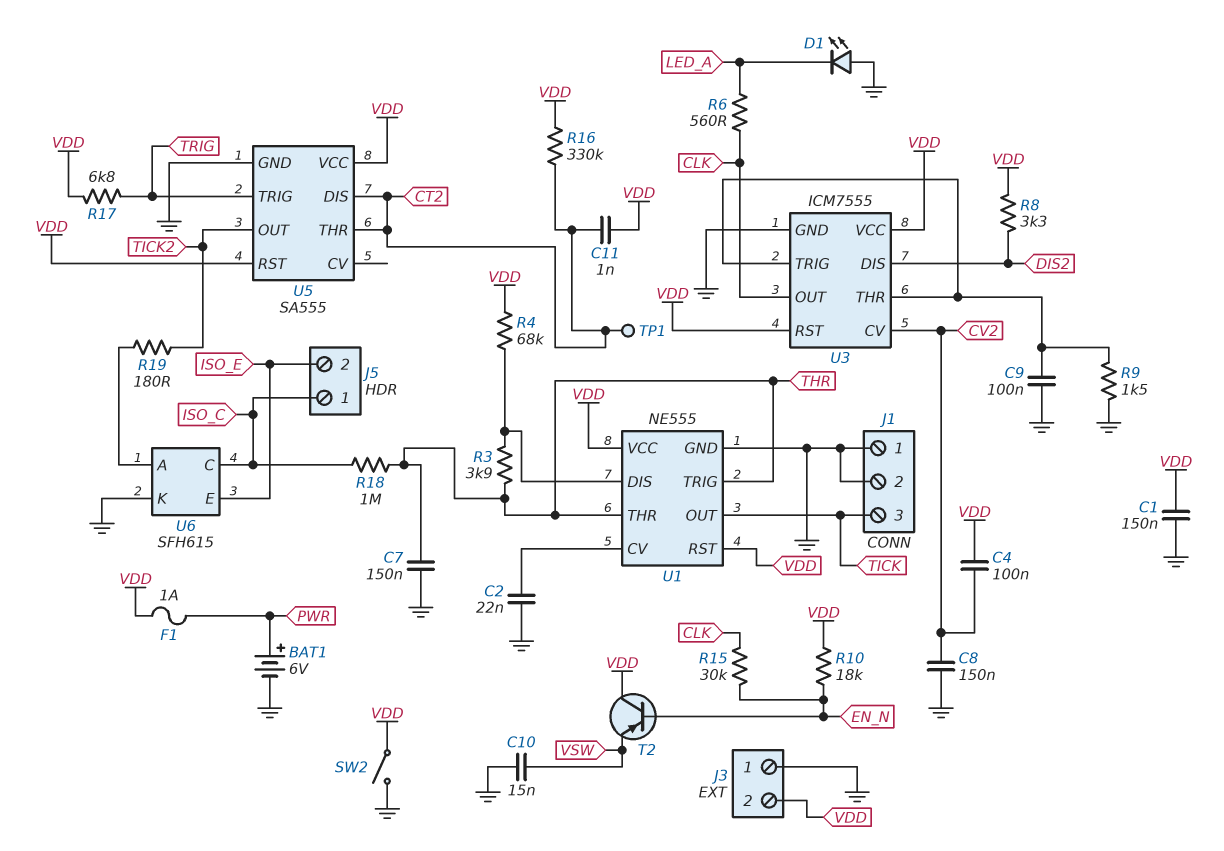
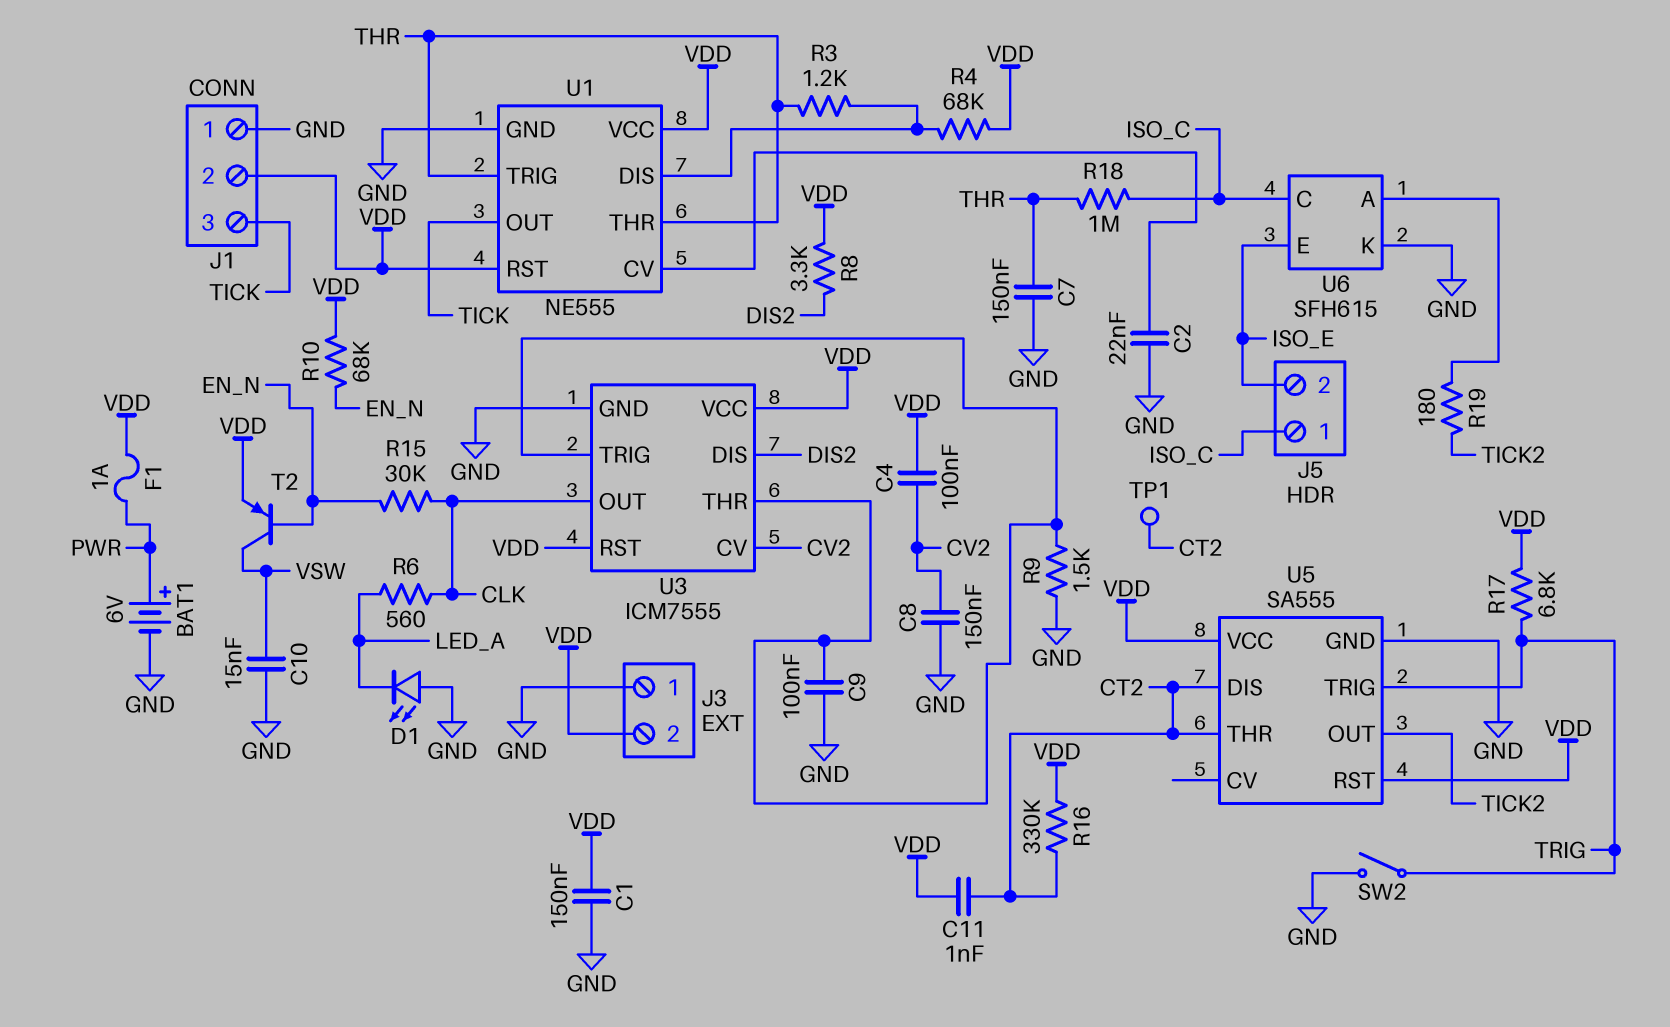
J1 pin 2: GND -> VDD
R3: 3.9k (THR, U1/DIS) -> 1.2k (THR, U1/DIS)
R10: 18k (EN_N, VDD) -> 68k (EN_N, VDD)
SW2: switch (GND, VDD) -> switch (GND, TRIG)
T2: PNP (B EN_N, C VDD, E VSW) -> PNP (B EN_N, C VSW, E VDD)

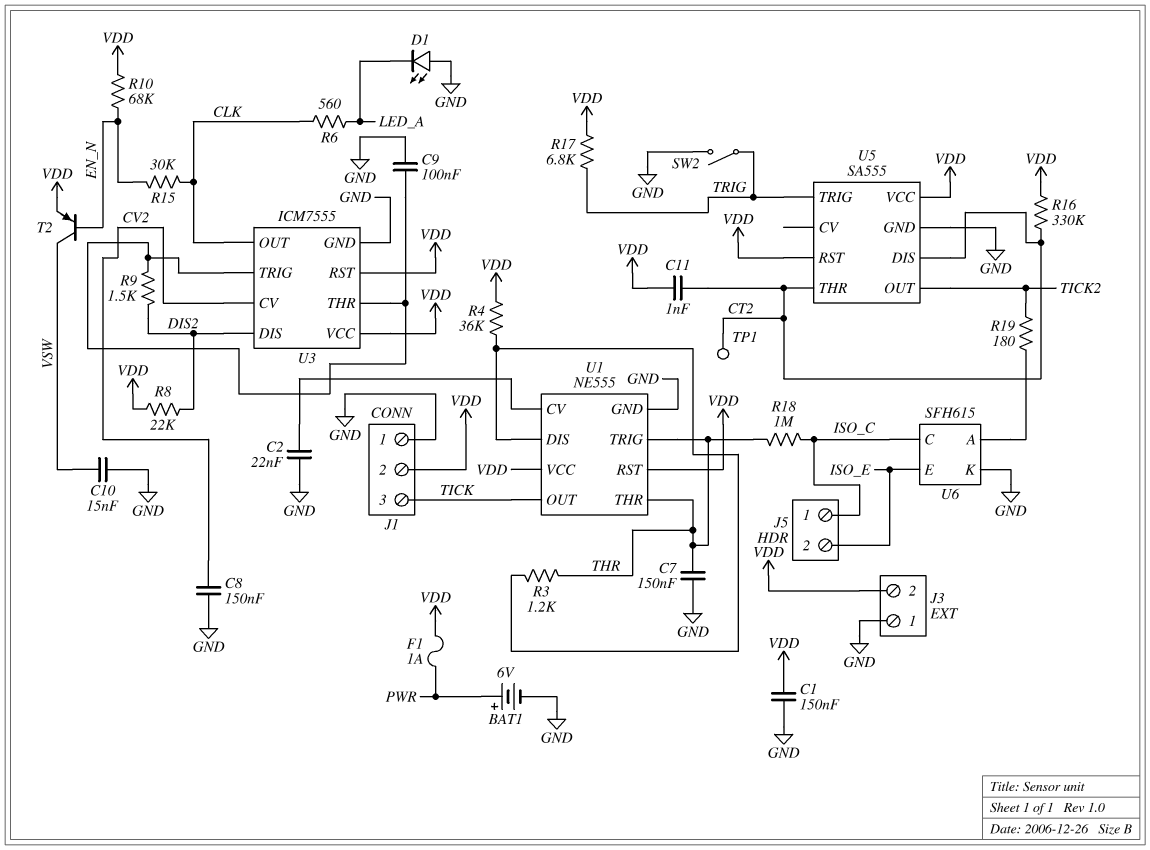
C4: 100nF (CV2, VDD) -> none
R4: 68k (U1/DIS, VDD) -> 36k (U1/DIS, VDD)
R8: 3.3k (DIS2, VDD) -> 22k (DIS2, VDD)
R9: 1.5k (GND, U3/THR) -> 1.5k (DIS2, U3/THR)

